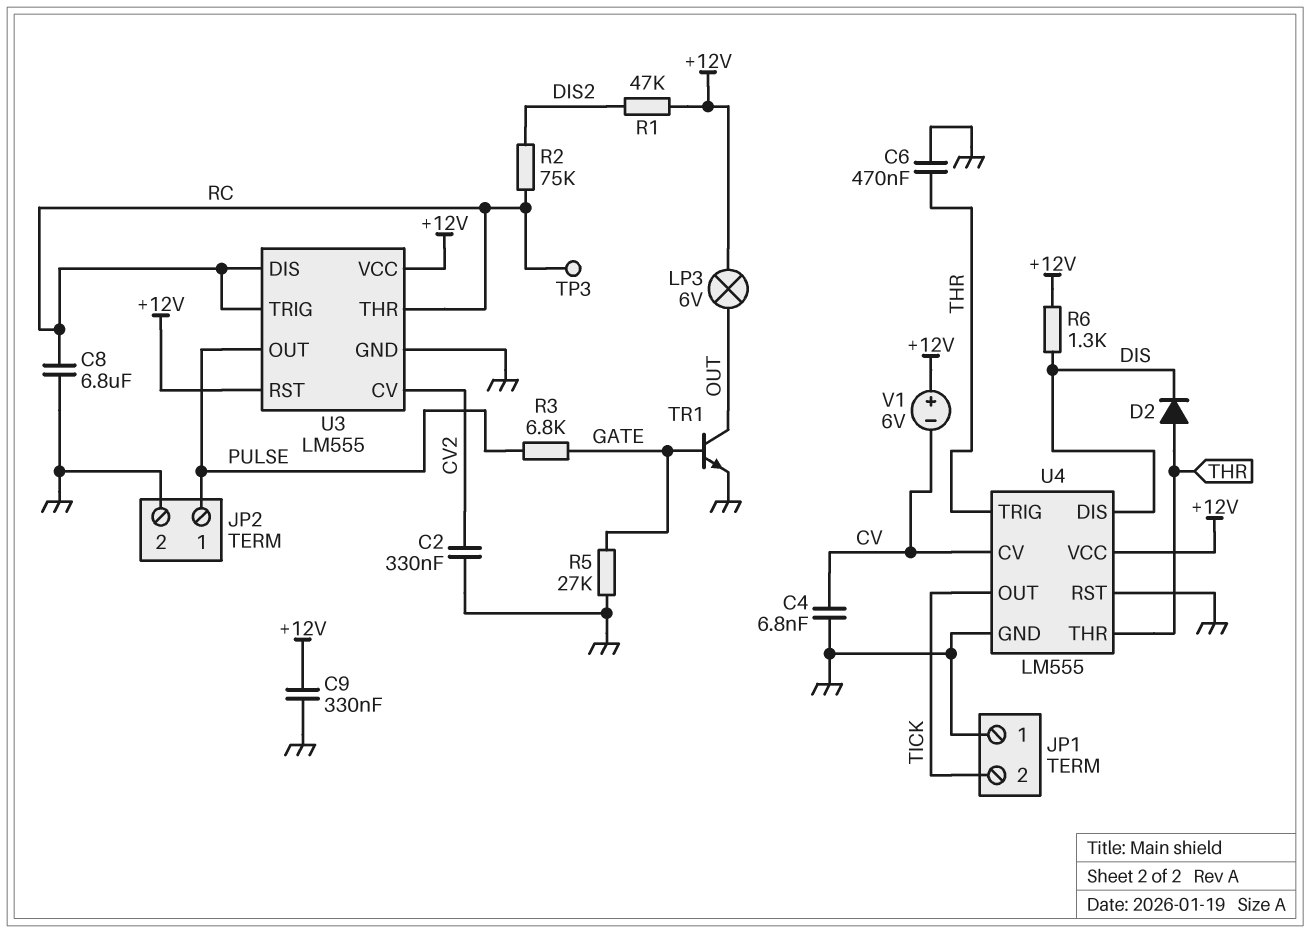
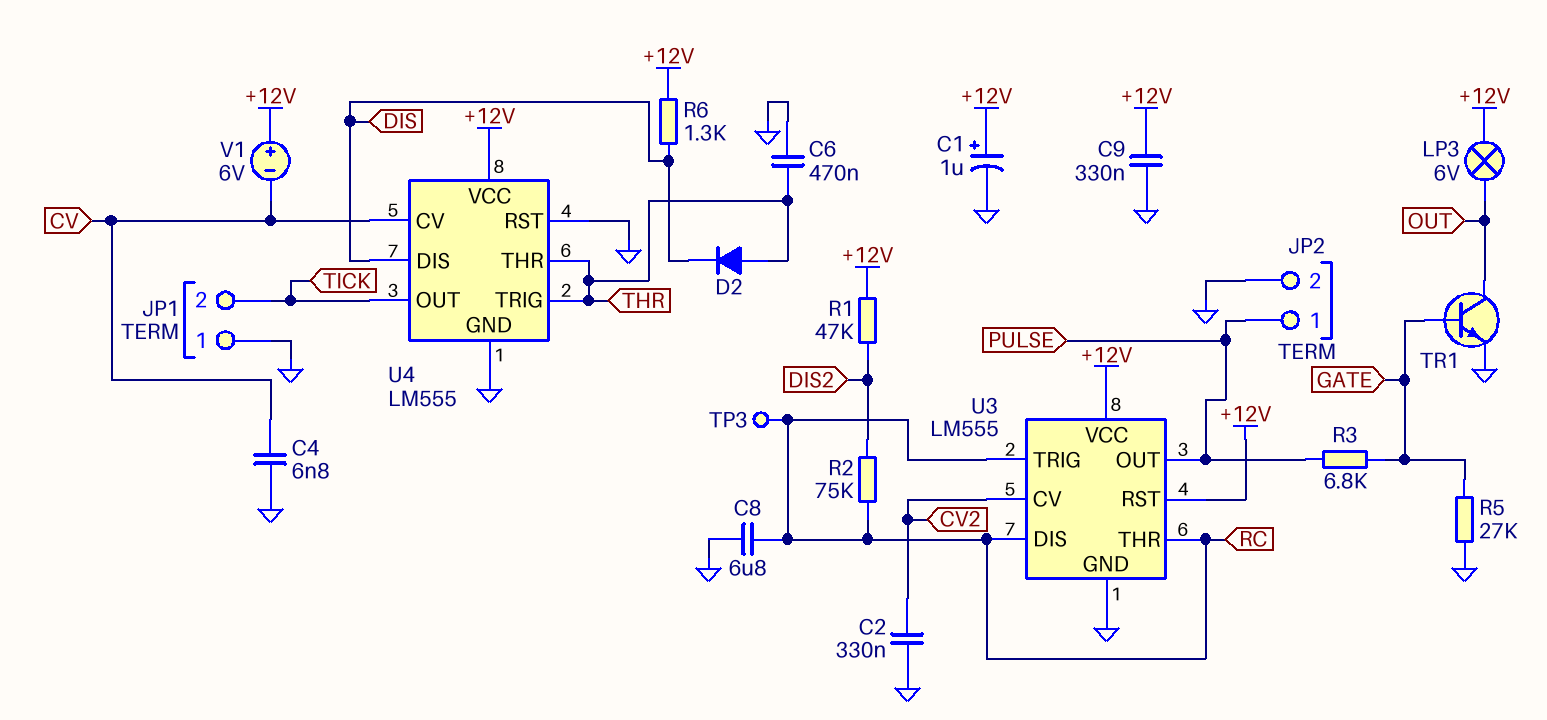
C1: none -> 1uF (plus +12V, minus GND)

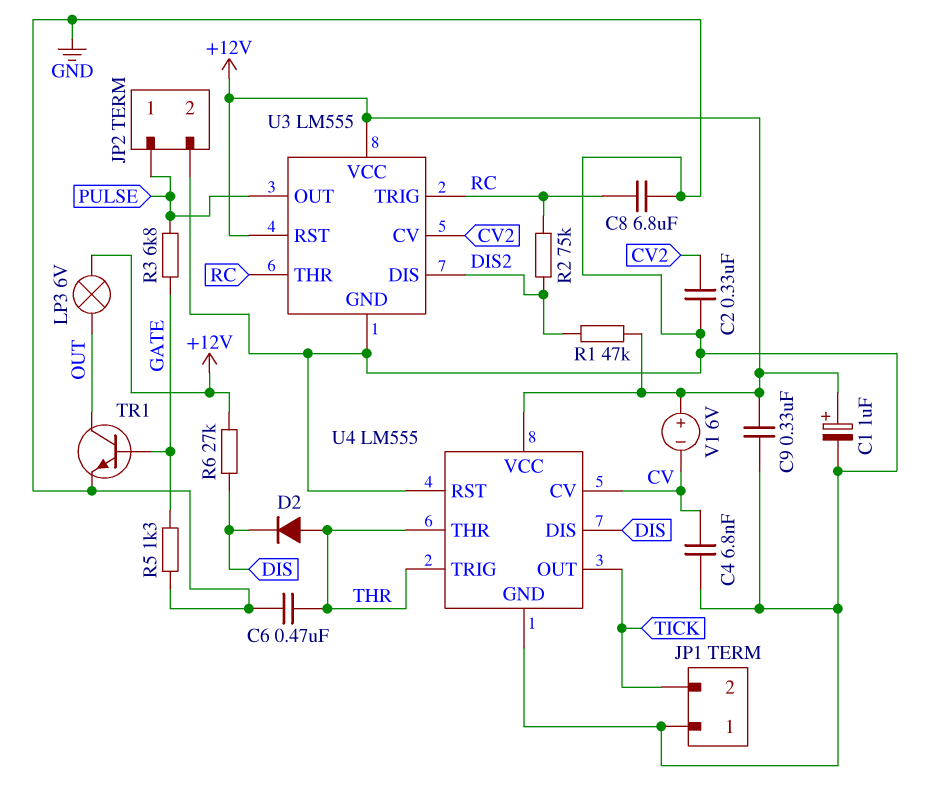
R5: 27k (GATE, GND) -> 1.3k (GATE, GND)
R6: 1.3k (+12V, DIS) -> 27k (+12V, DIS)
TP3: test point (RC) -> none
U3 pin DIS: RC -> DIS2

